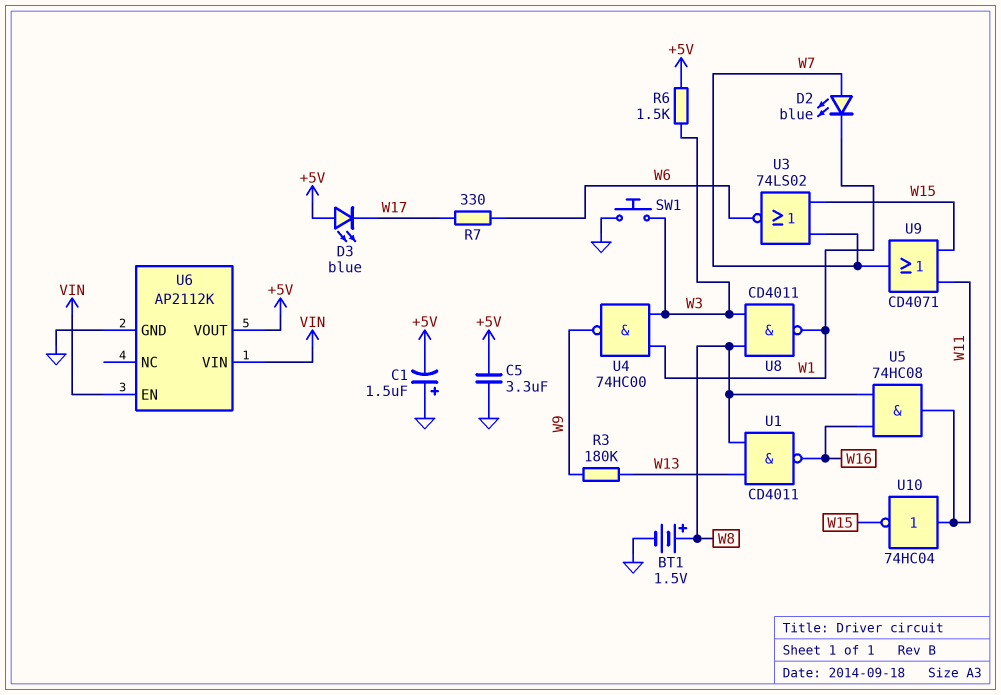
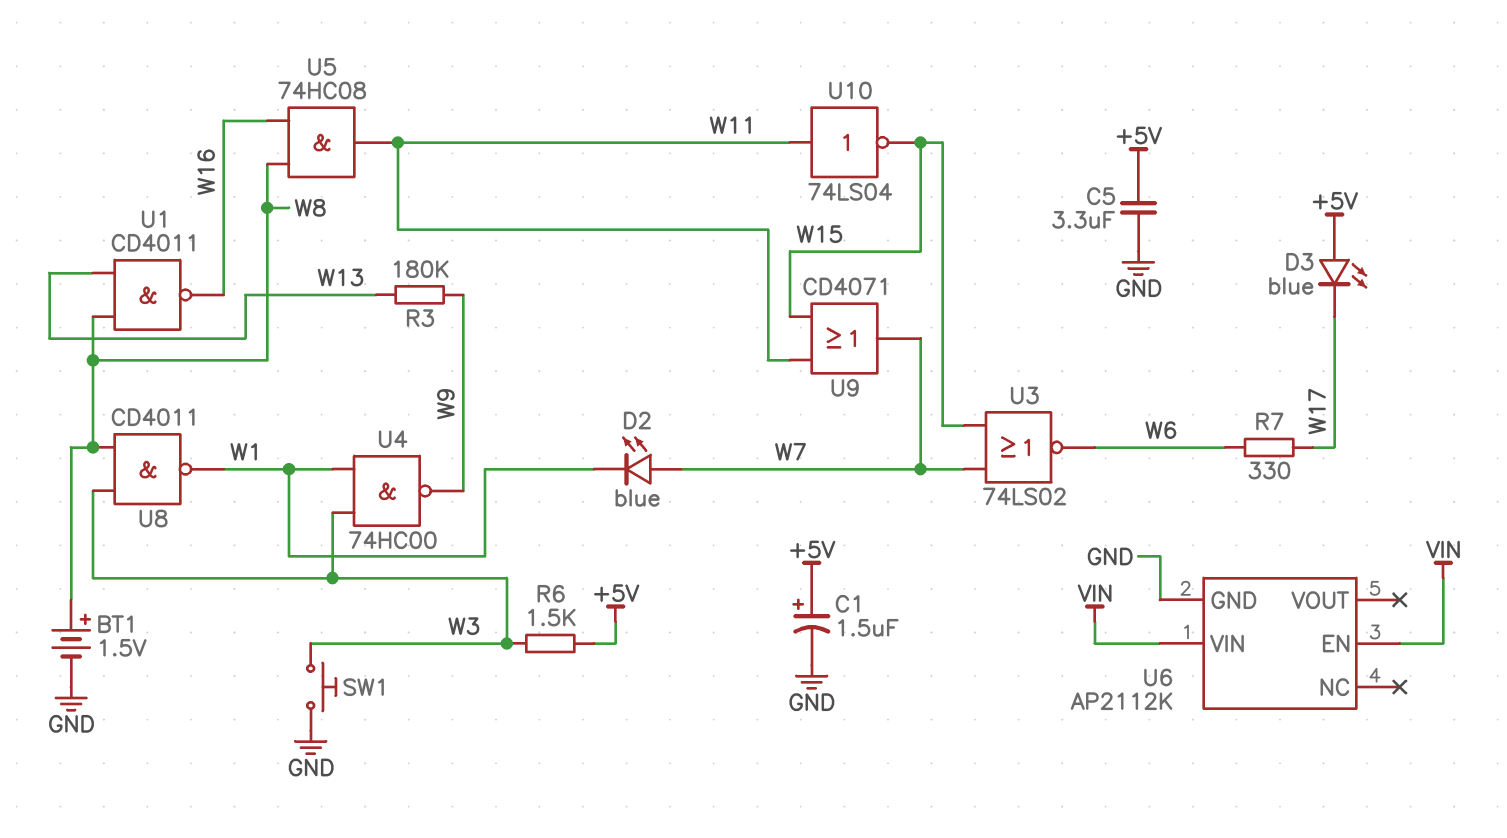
C1: 1.5uF (plus GND, minus +5V) -> 1.5uF (plus +5V, minus GND)
U6 pin VOUT: +5V -> none
U10: NOT 74HC04 (in W11, out W15) -> NOT 74LS04 (in W11, out W15)

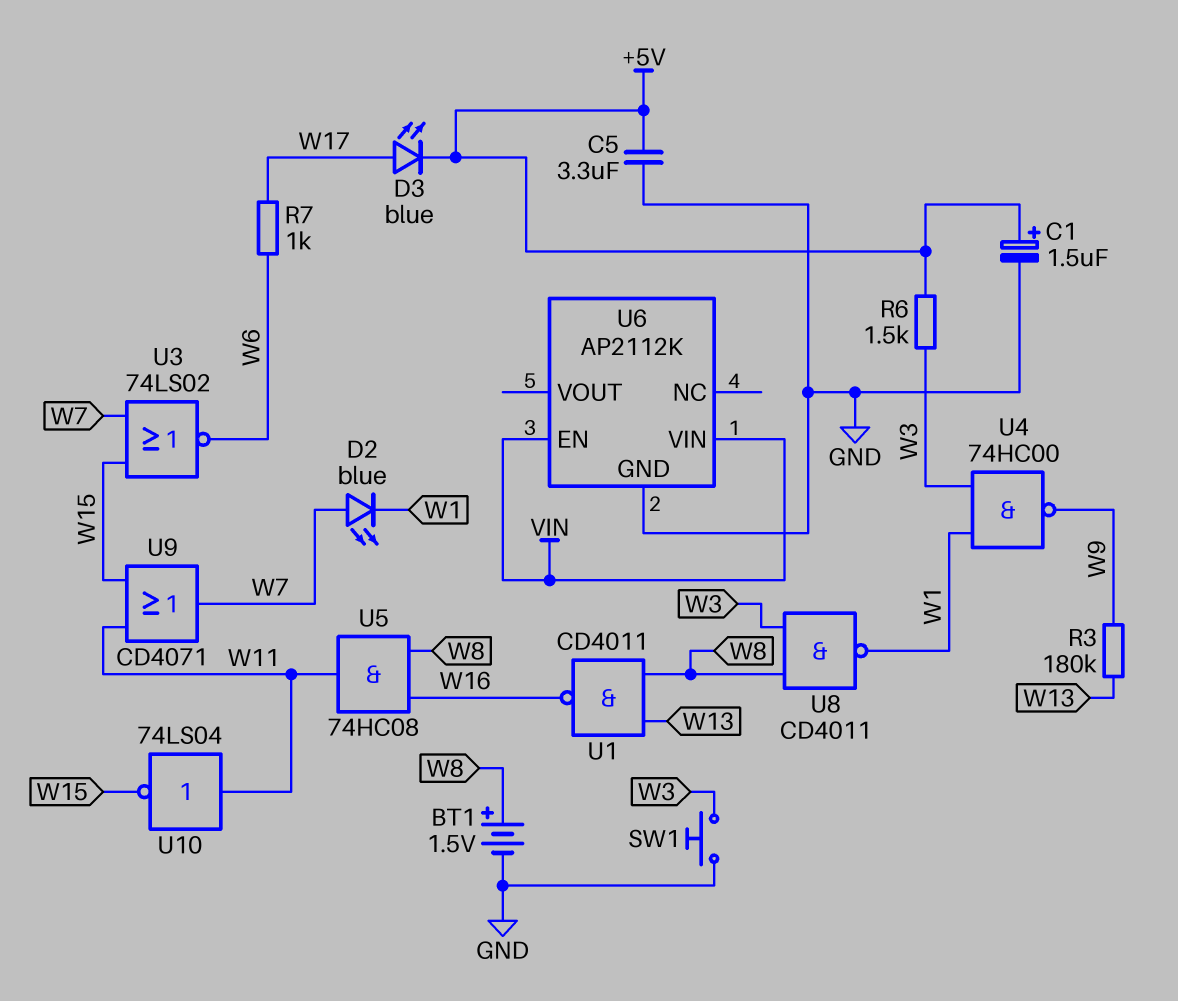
D3: LED blue (A +5V, K W17) -> LED blue (A W17, K +5V)
R7: 330 (W6, W17) -> 1k (W6, W17)

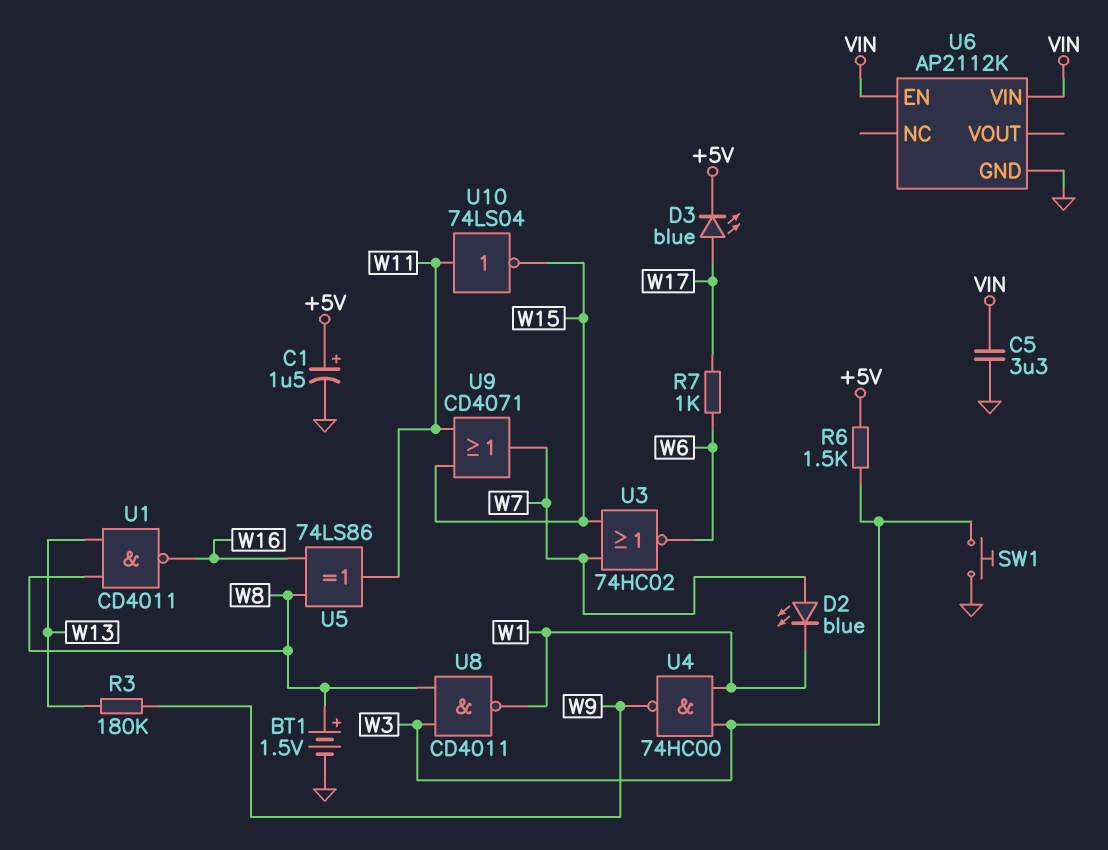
C5: 3.3uF (+5V, GND) -> 3.3uF (GND, VIN)
U3: NOR 74LS02 (in W7, in W15, out W6) -> NOR 74HC02 (in W7, in W15, out W6)
U5: AND 74HC08 (in W8, in W16, out W11) -> XOR 74LS86 (in W8, in W16, out W11)

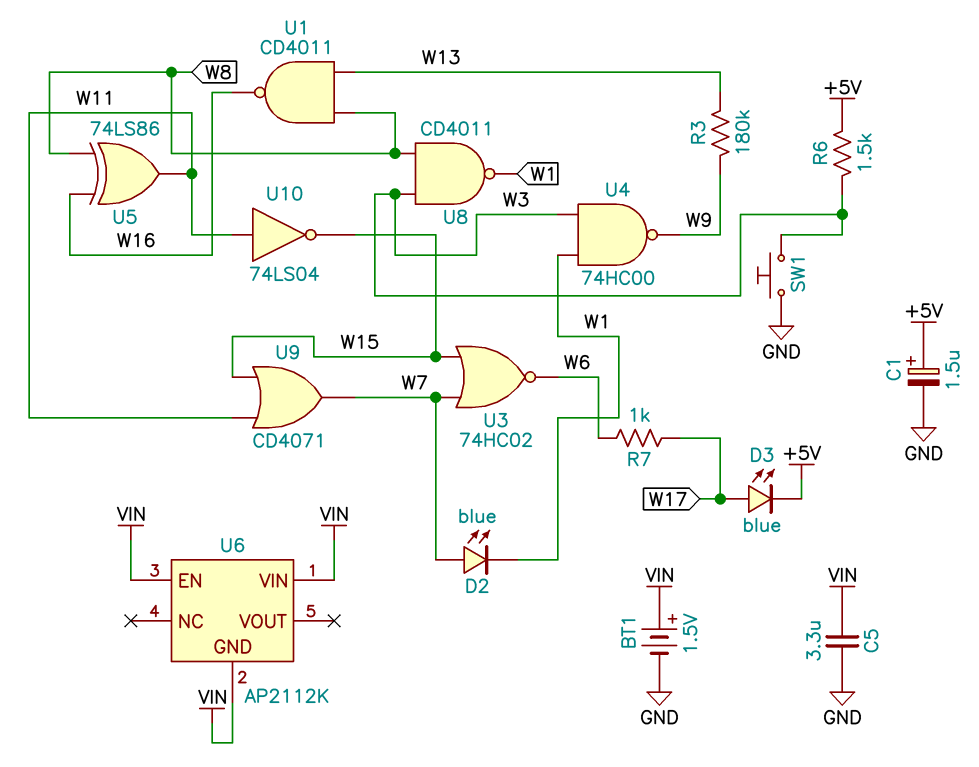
BT1: 1.5V (plus W8, minus GND) -> 1.5V (plus VIN, minus GND)
U6 pin GND: GND -> VIN

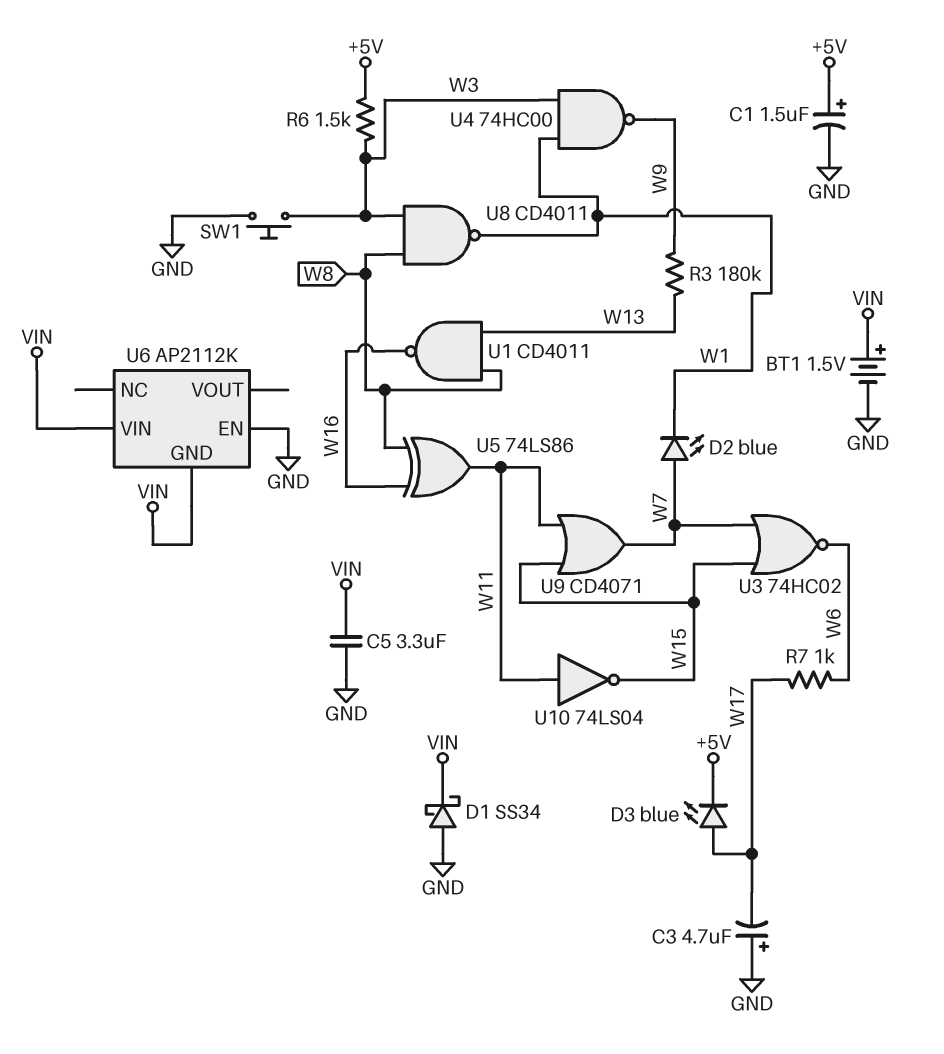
C3: none -> 4.7uF (plus GND, minus W17)
D1: none -> schottky SS34 (A GND, K VIN)
U6 pin EN: VIN -> GND

